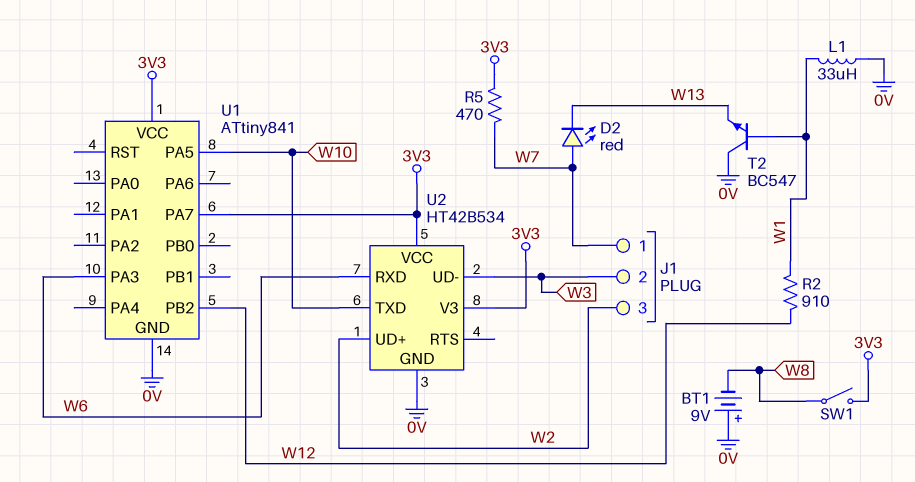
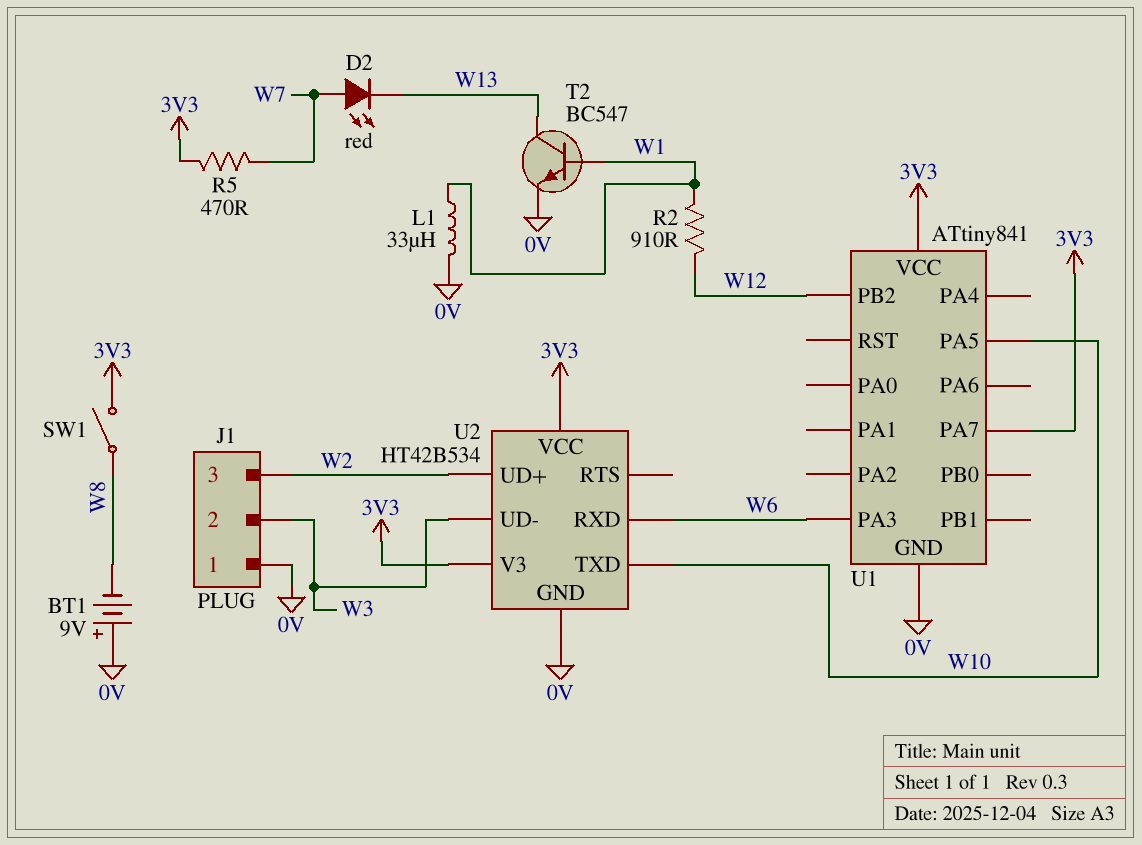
J1 pin 1: W7 -> 0V
T2: NPN BC547 (B W1, C 0V, E W13) -> NPN BC547 (B W1, C W13, E 0V)

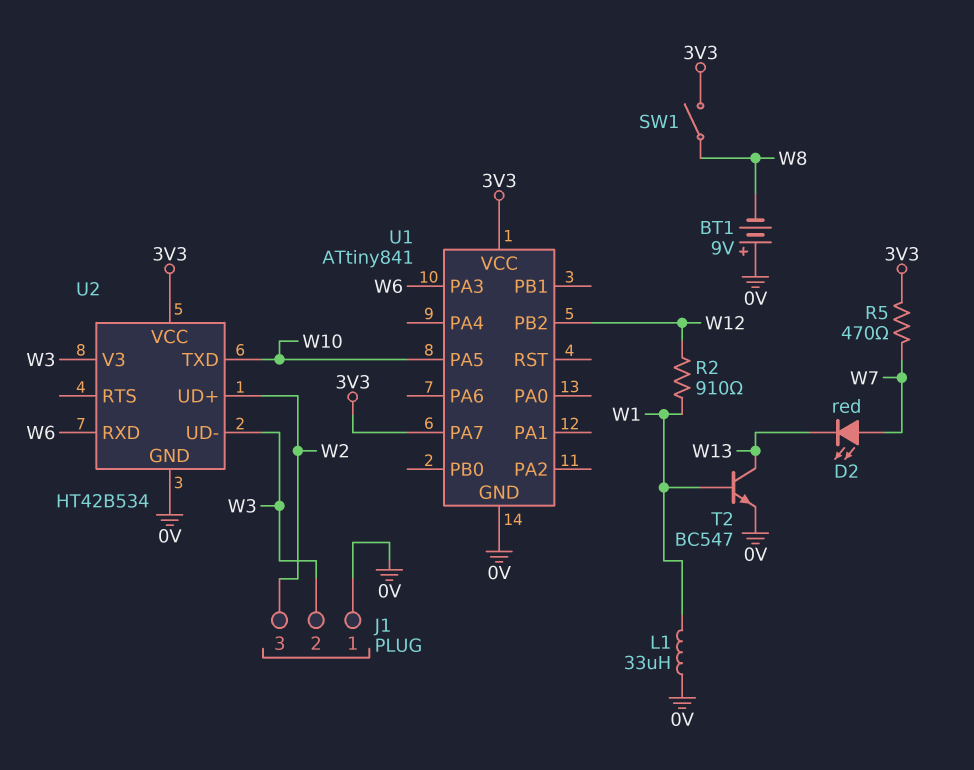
U2 pin V3: 3V3 -> W3

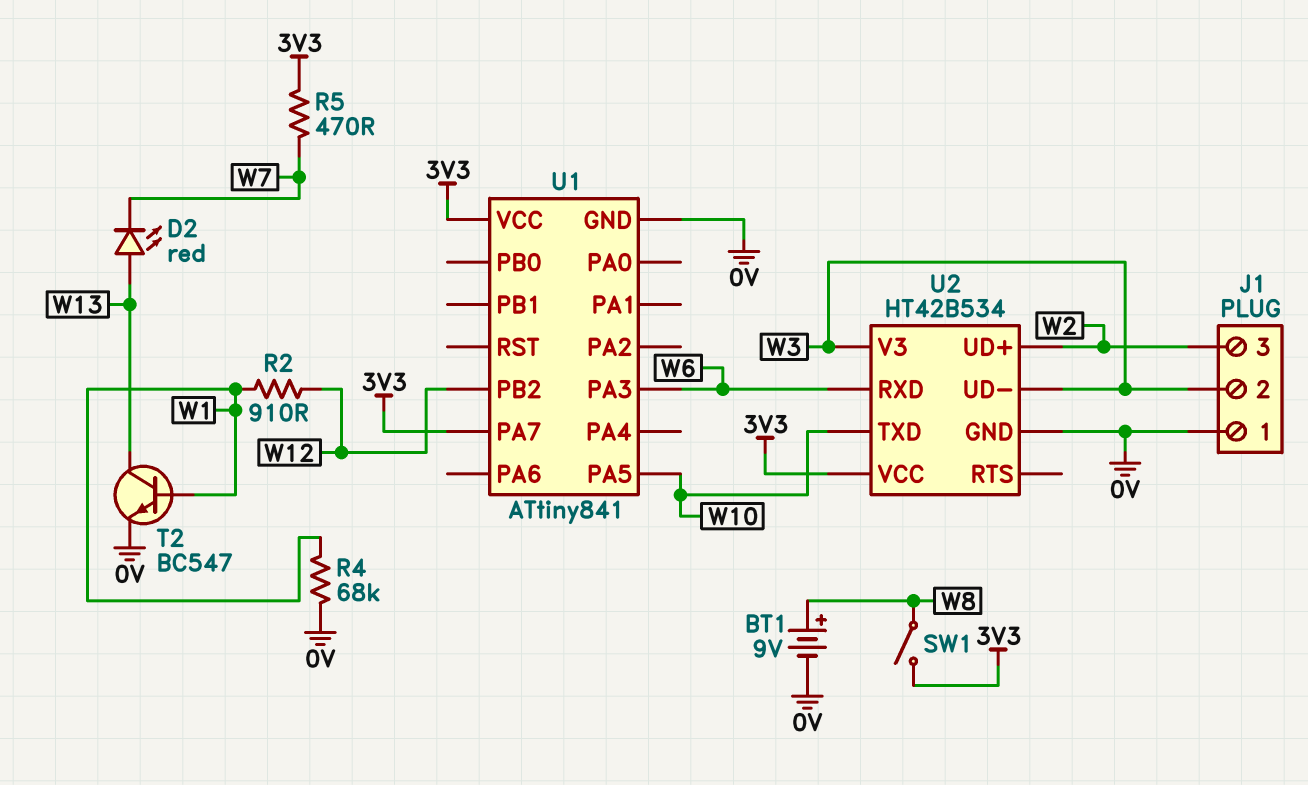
BT1: 9V (plus 0V, minus W8) -> 9V (plus W8, minus 0V)
D2: LED red (A W7, K W13) -> LED red (A W13, K W7)
L1: 33uH (0V, W1) -> none
R4: none -> 68k (0V, W1)

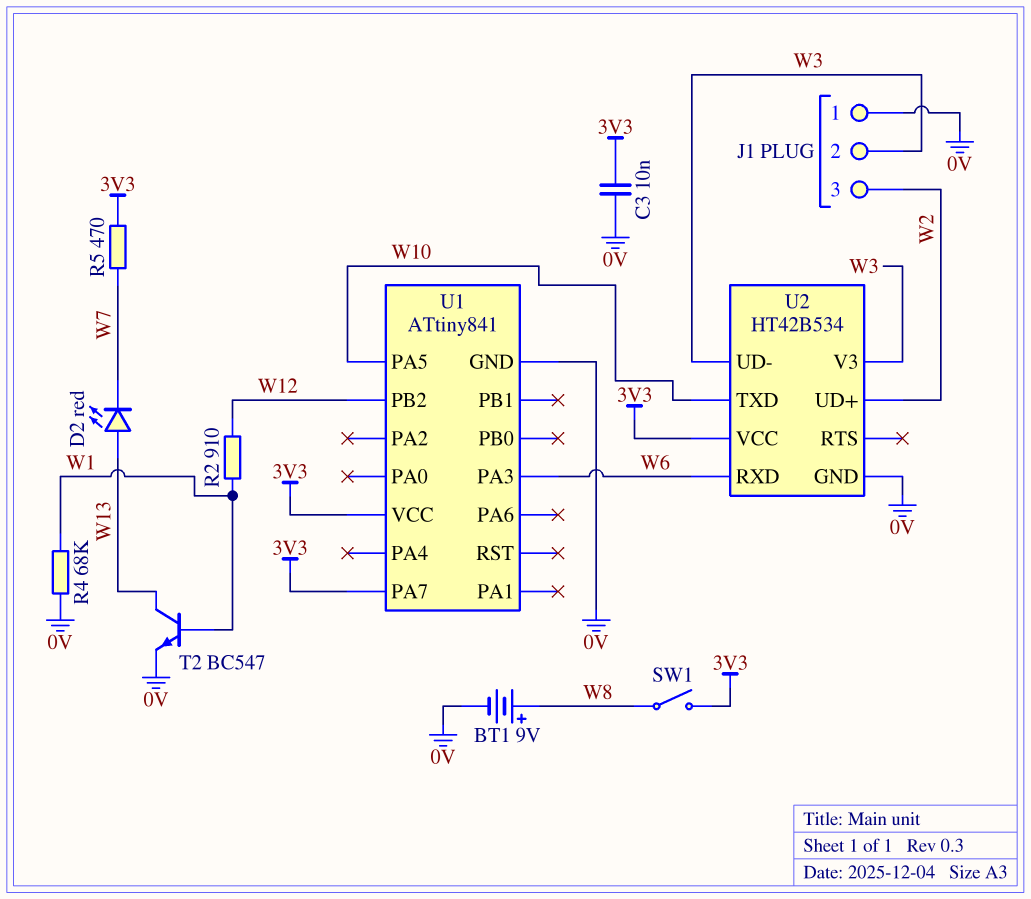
C3: none -> 10nF (0V, 3V3)

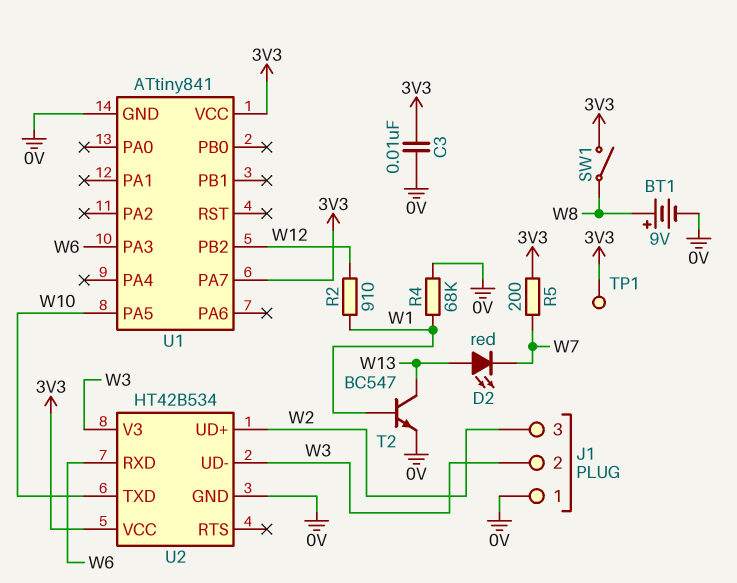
R5: 470 (3V3, W7) -> 200 (3V3, W7)
TP1: none -> test point (3V3)

